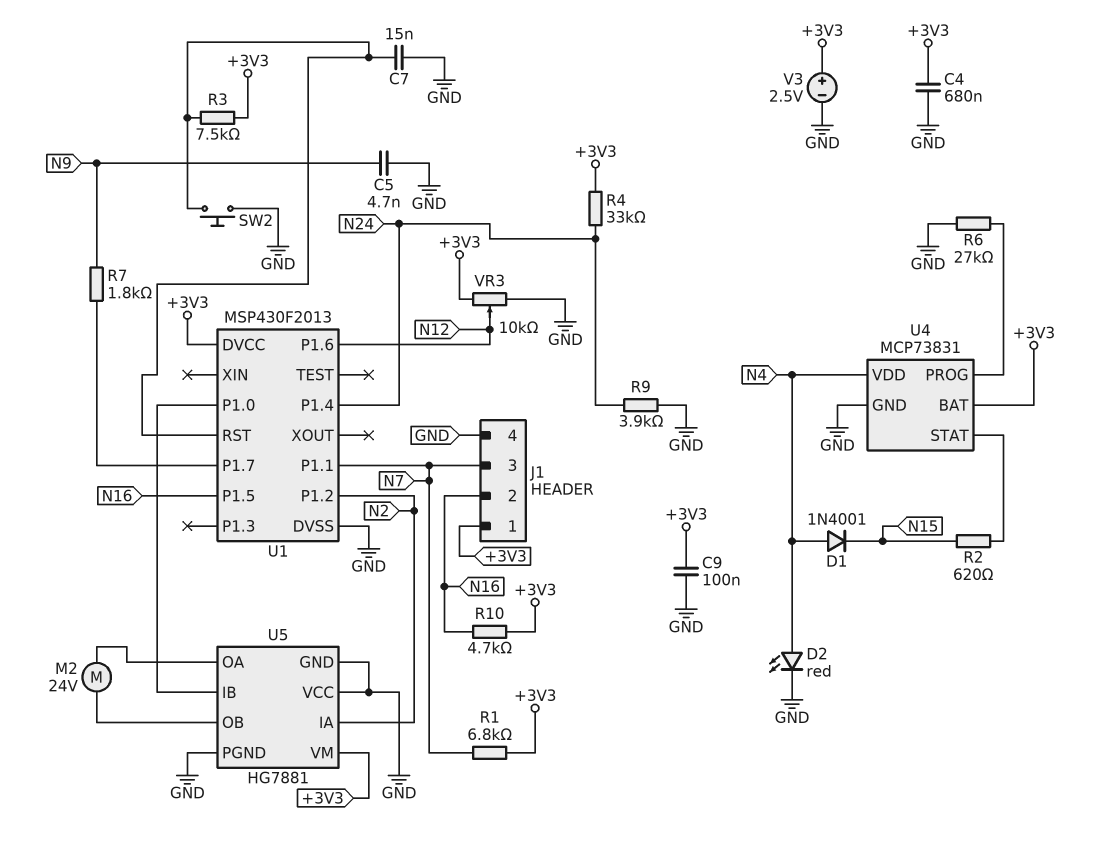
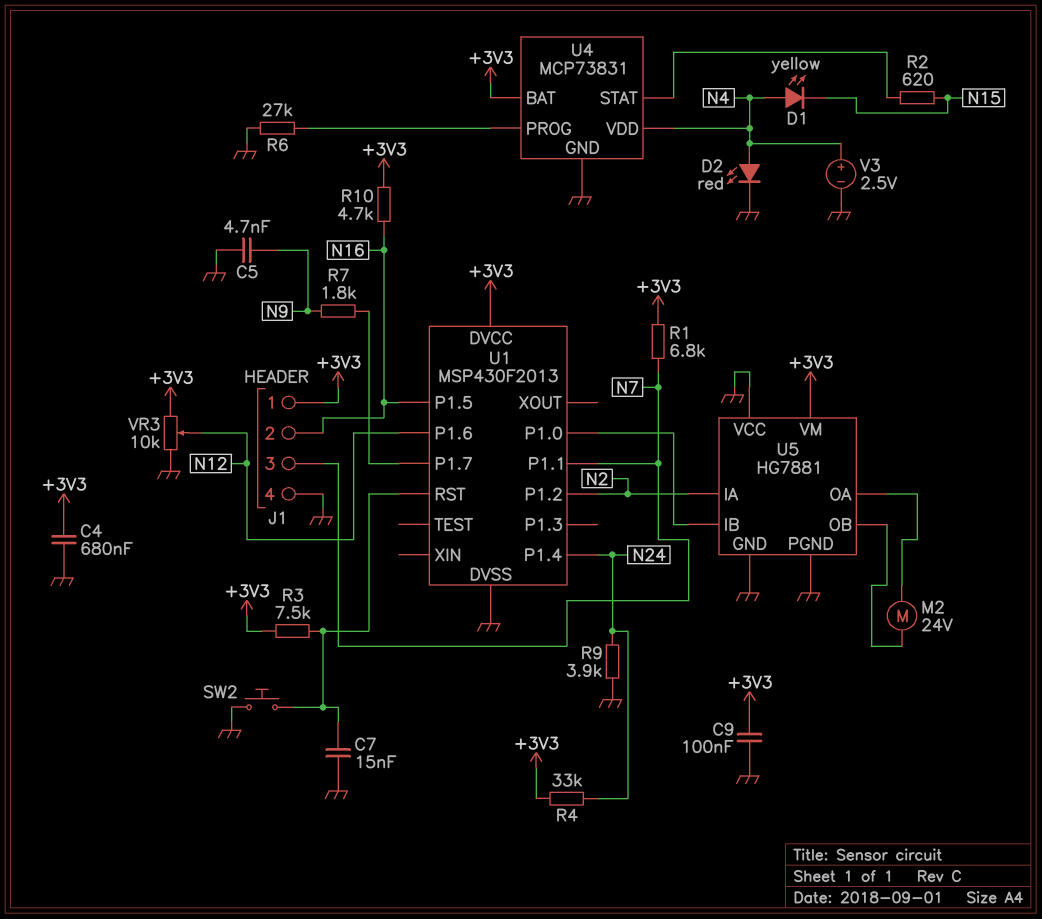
D1: diode 1N4001 (A N4, K N15) -> LED yellow (A N4, K N15)
V3: 2.5V (plus +3V3, minus GND) -> 2.5V (plus N4, minus GND)

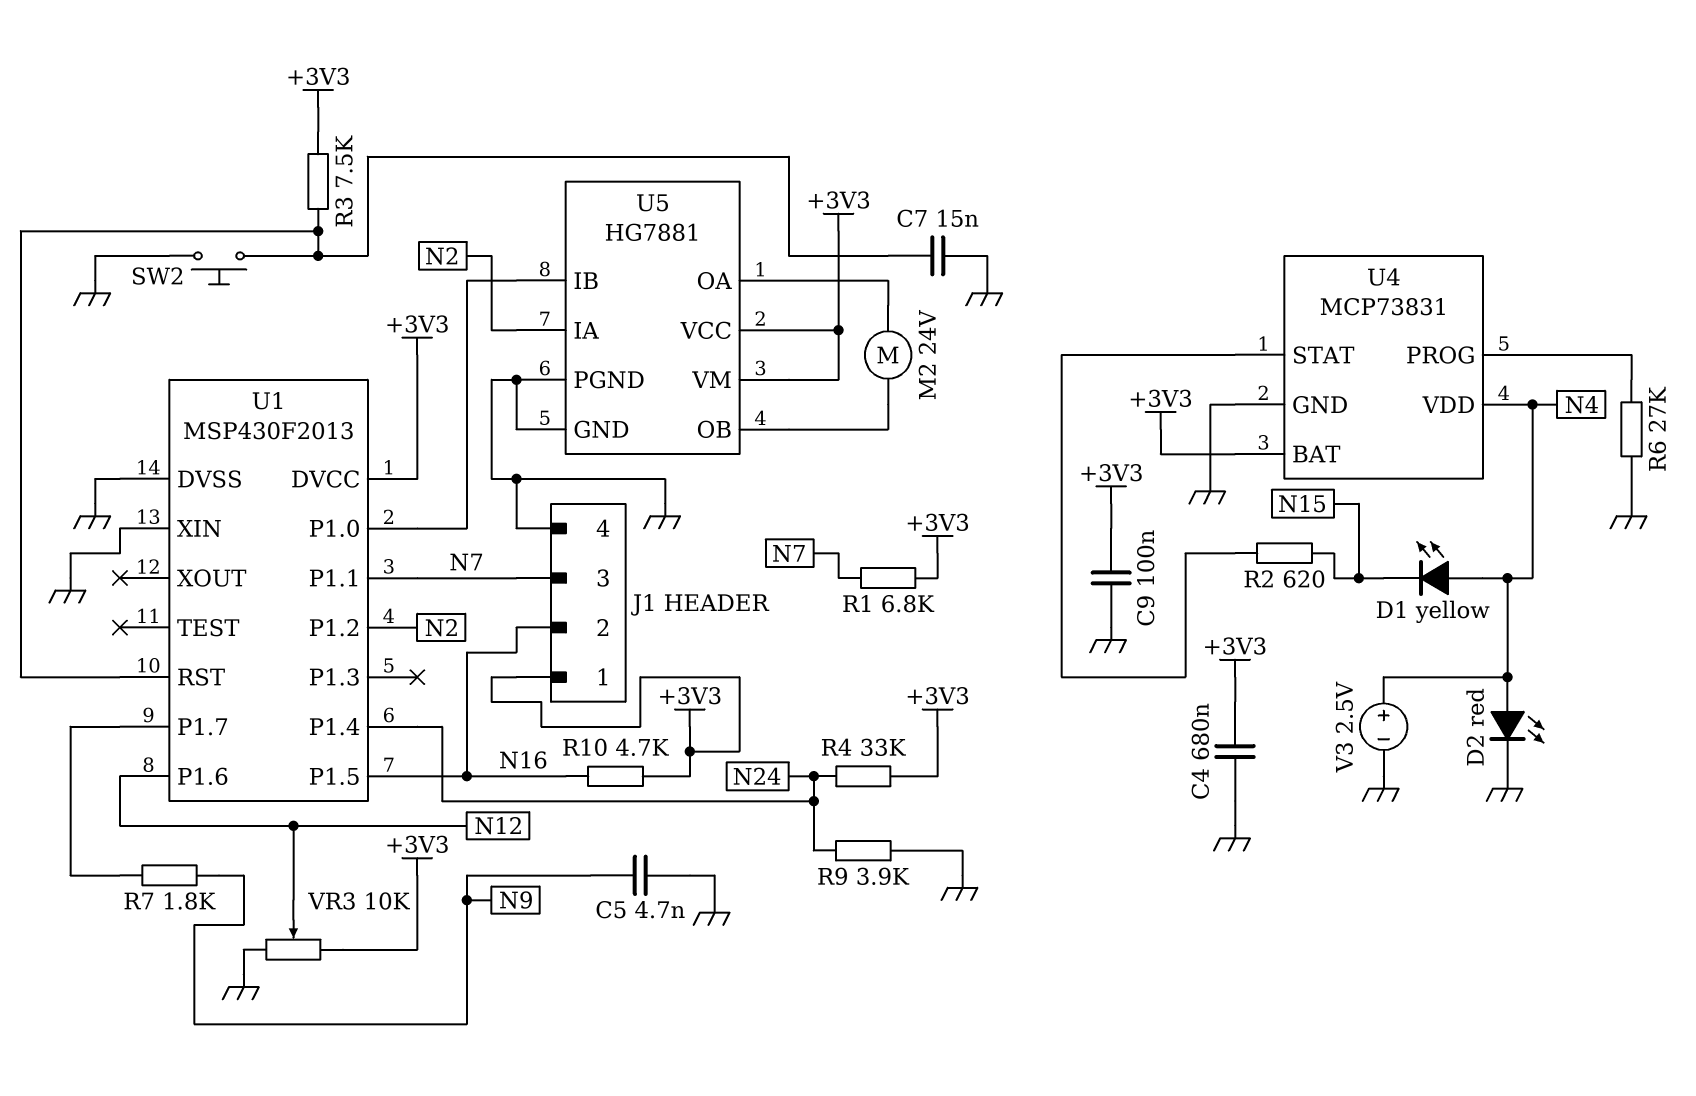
U1 pin XIN: none -> GND
U5 pin VCC: GND -> +3V3

